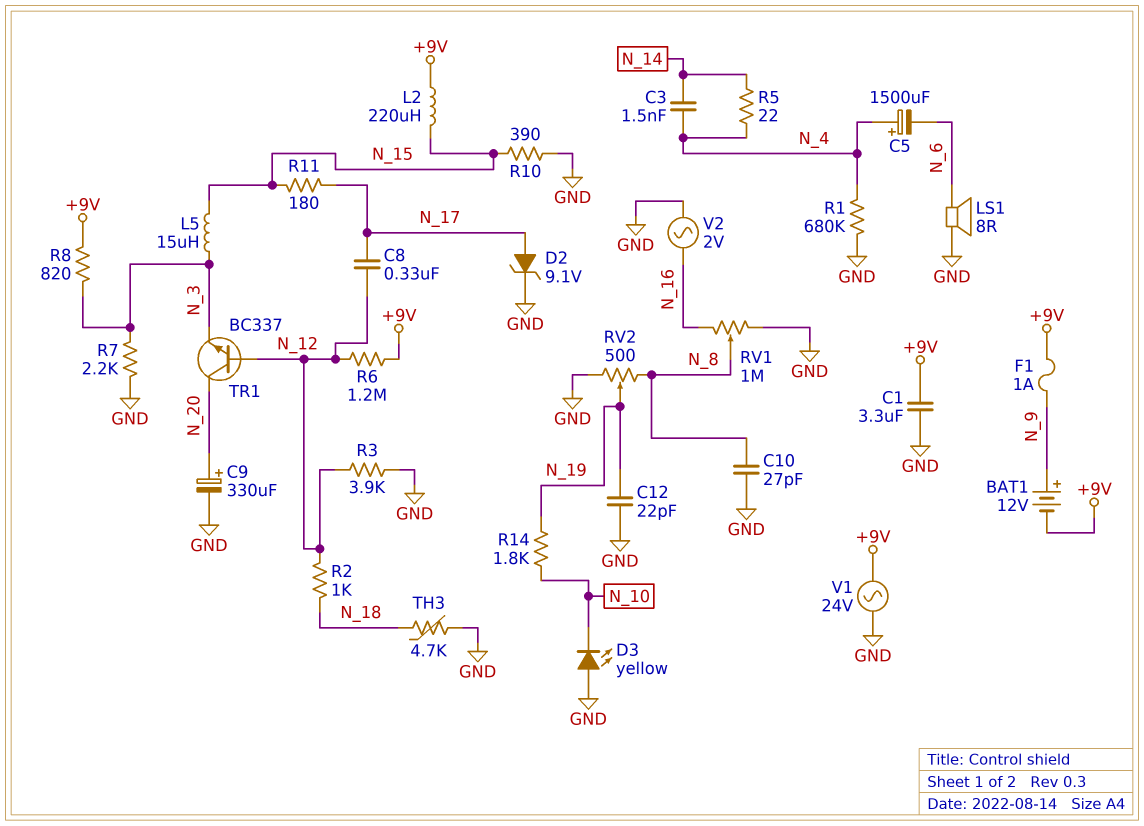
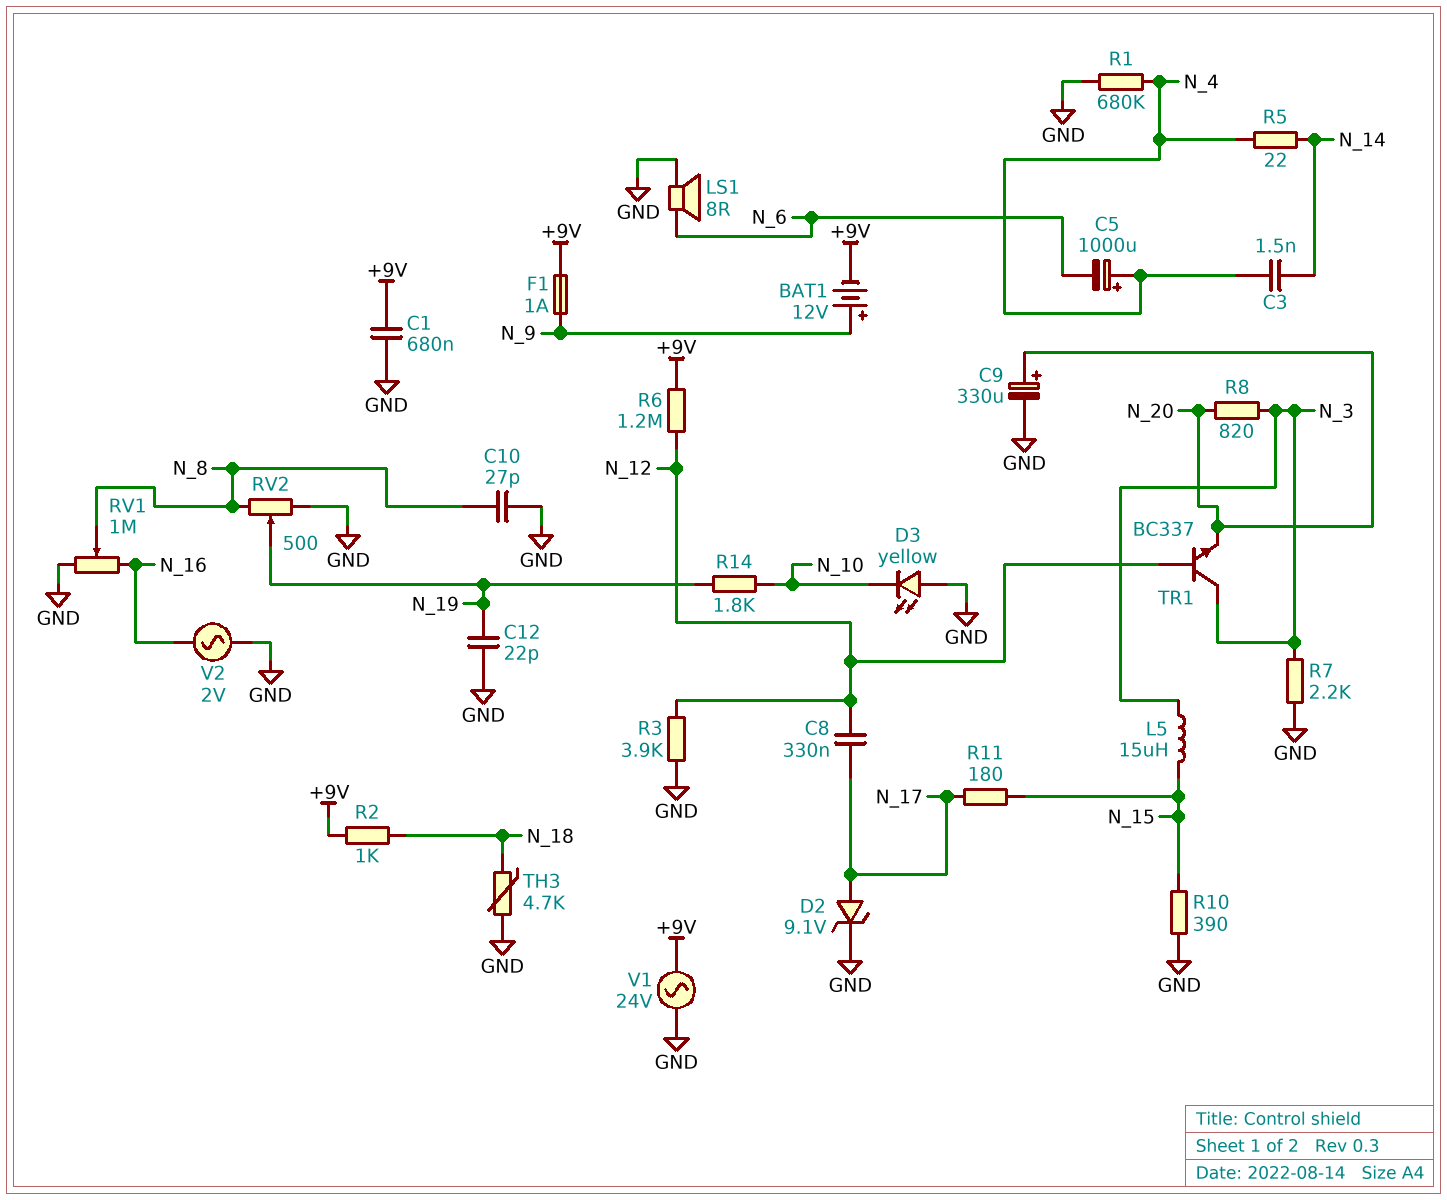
C1: 3.3uF (+9V, GND) -> 680nF (+9V, GND)
C5: 1500uF (plus N_4, minus N_6) -> 1000uF (plus N_4, minus N_6)
L2: 220uH (+9V, N_15) -> none
R2: 1k (N_12, N_18) -> 1k (+9V, N_18)
R8: 820 (+9V, N_3) -> 820 (N_3, N_20)
TR1: NPN BC337 (B N_12, C N_20, E N_3) -> NPN BC337 (B N_12, C N_3, E N_20)

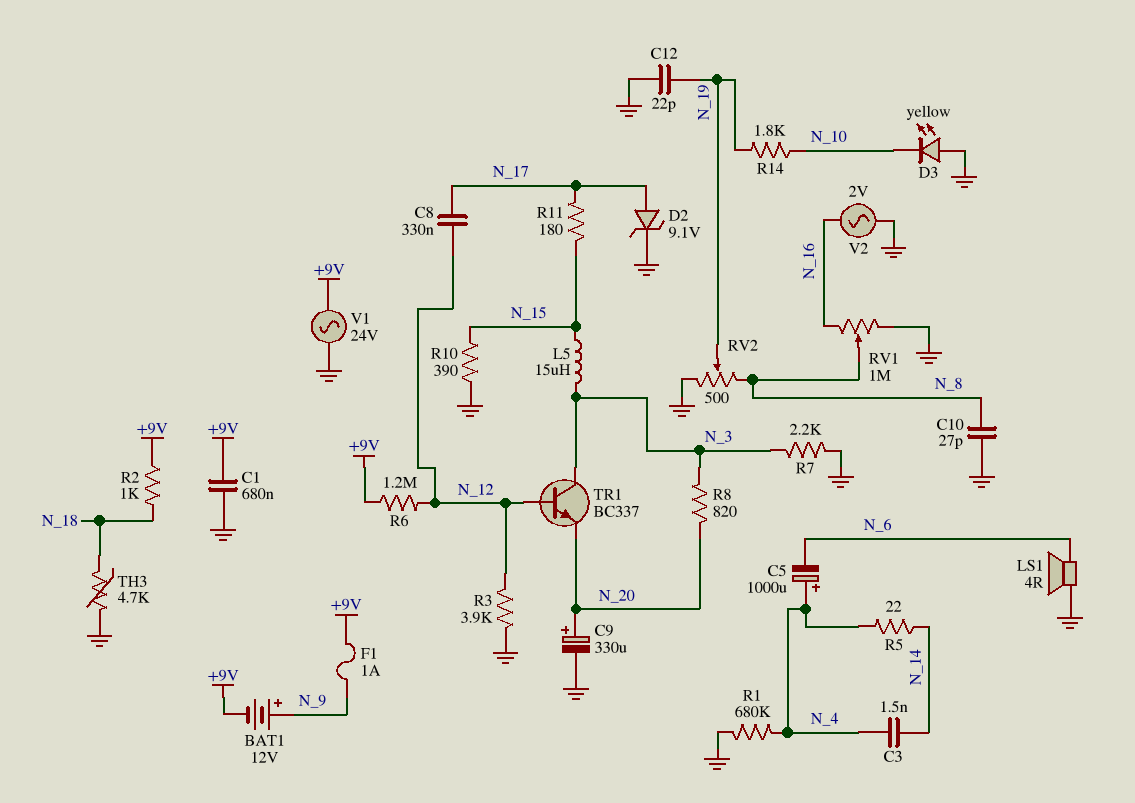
LS1: speaker 8R (GND, N_6) -> speaker 4R (GND, N_6)

